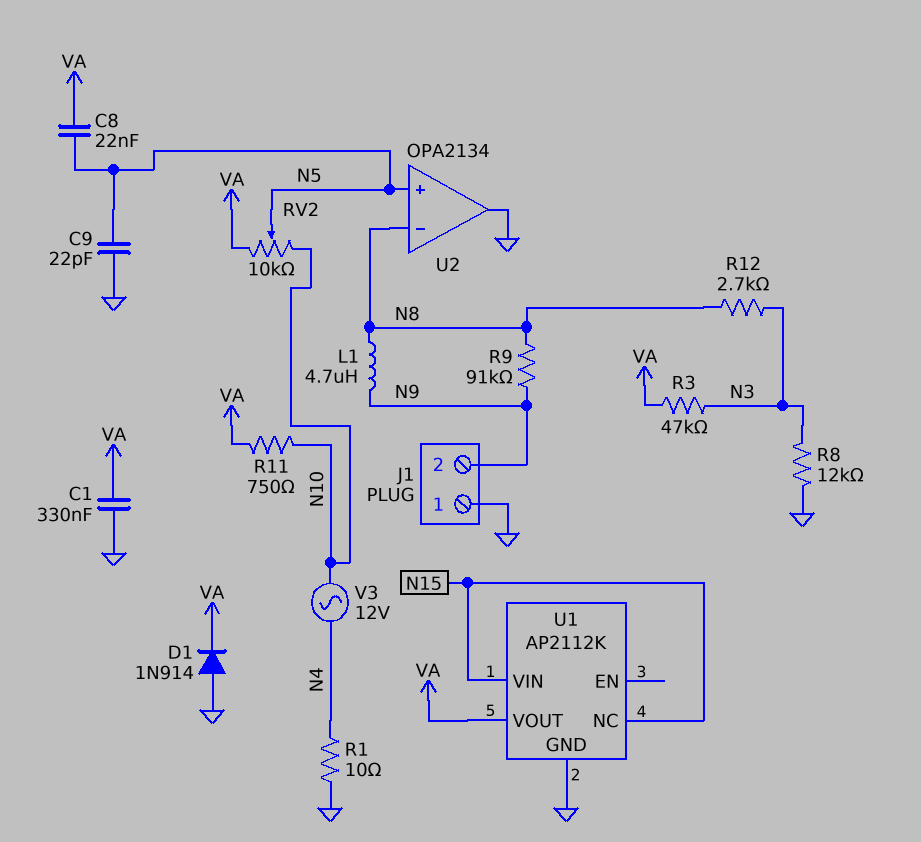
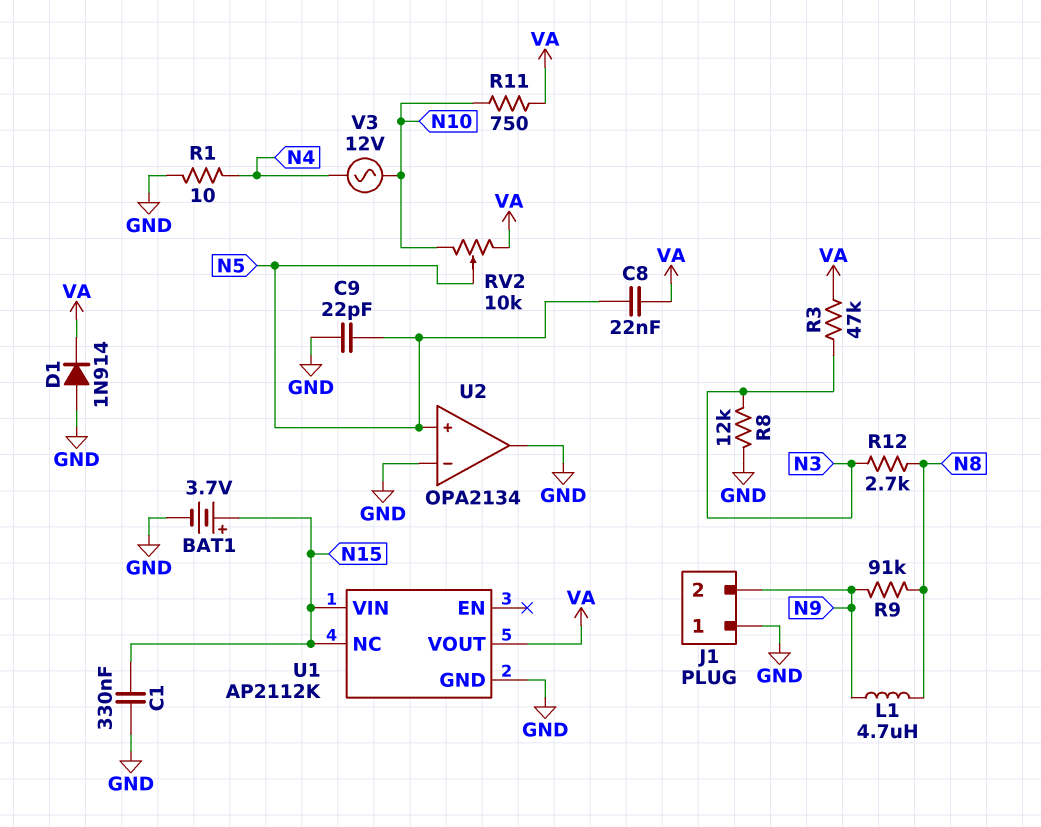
BAT1: none -> 3.7V (plus N15, minus GND)
C1: 330nF (GND, VA) -> 330nF (GND, N15)
U2 pin in-: N8 -> GND

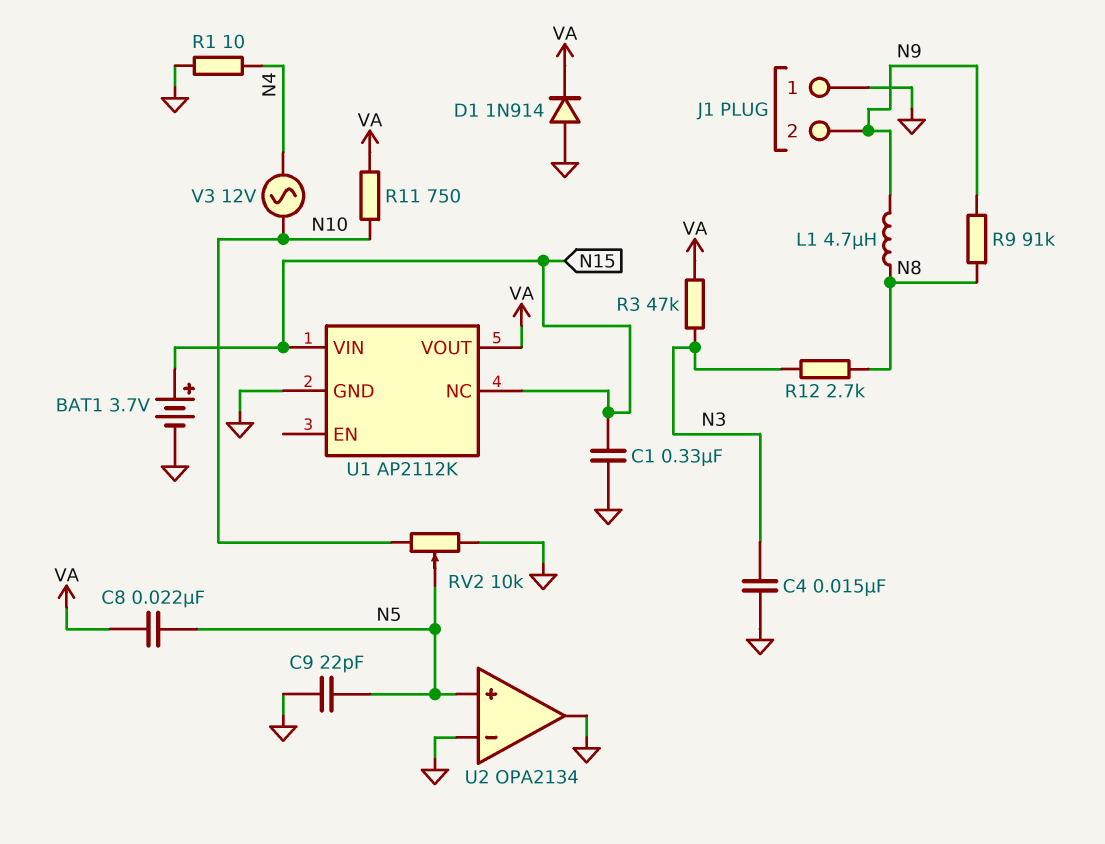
C4: none -> 15nF (GND, N3)
R8: 12k (GND, N3) -> none
RV2: 10k (N10, VA, wiper N5) -> 10k (GND, N10, wiper N5)

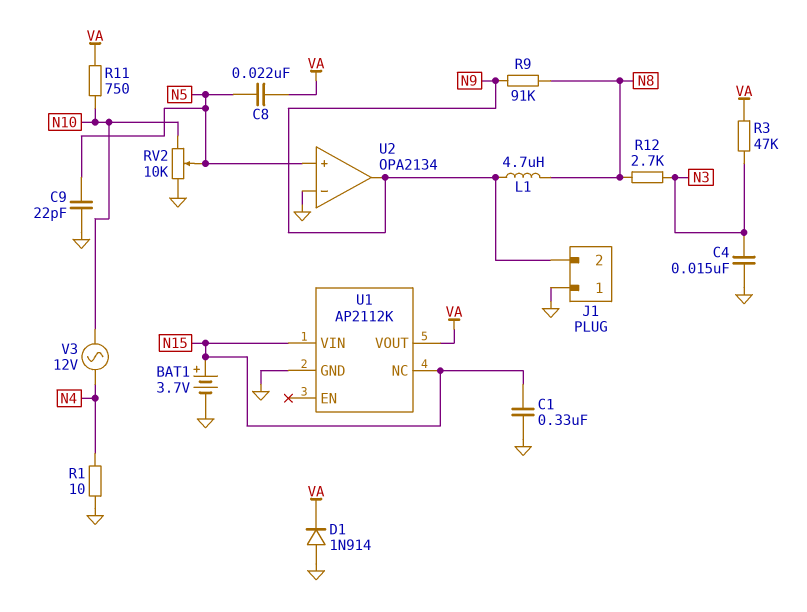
U2 pin out: GND -> N9

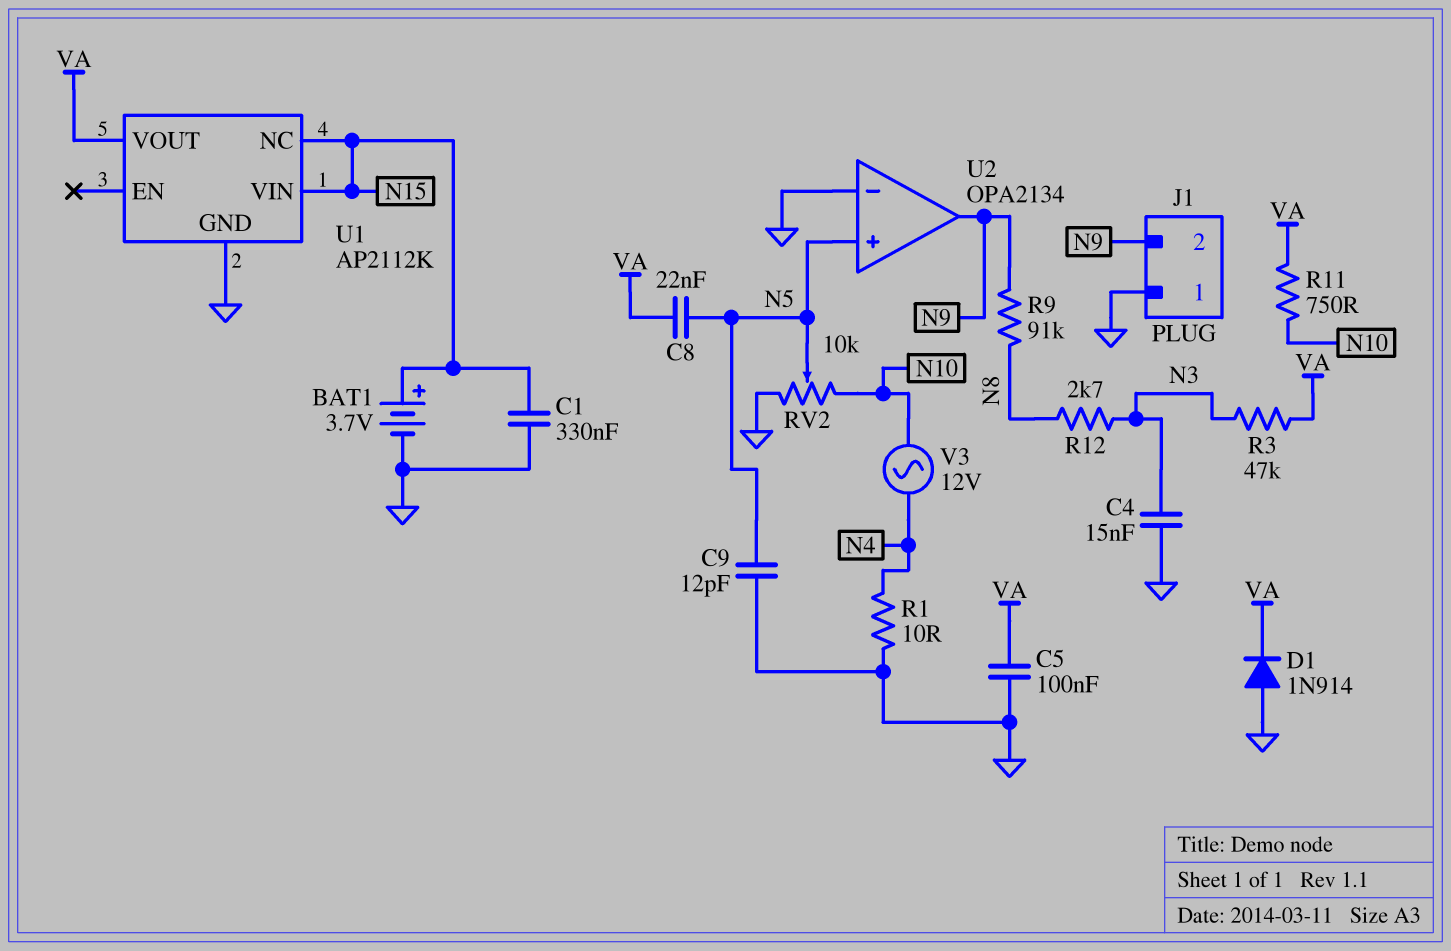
C5: none -> 100nF (GND, VA)
C9: 22pF (GND, N5) -> 12pF (GND, N5)
L1: 4.7uH (N8, N9) -> none

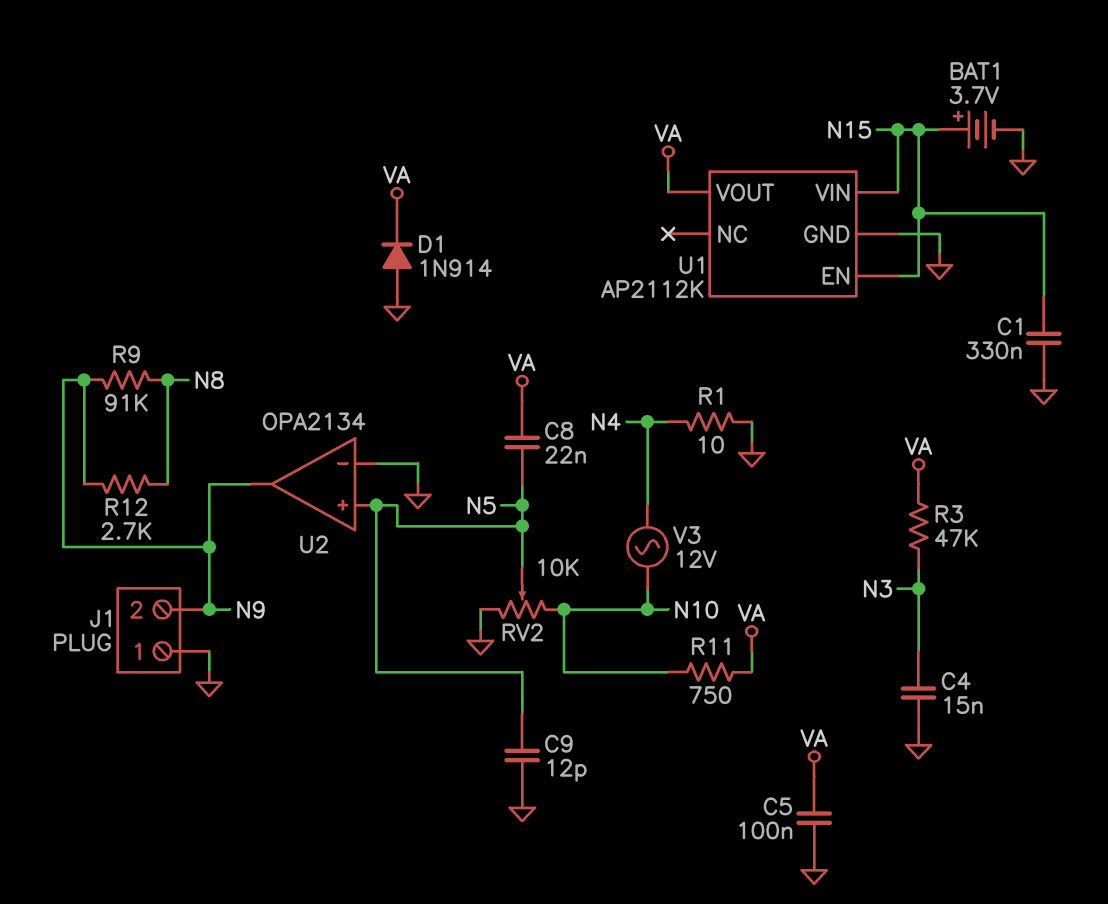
R12: 2.7k (N3, N8) -> 2.7k (N8, N9)
U1 pin EN: none -> N15
U1 pin NC: N15 -> none

